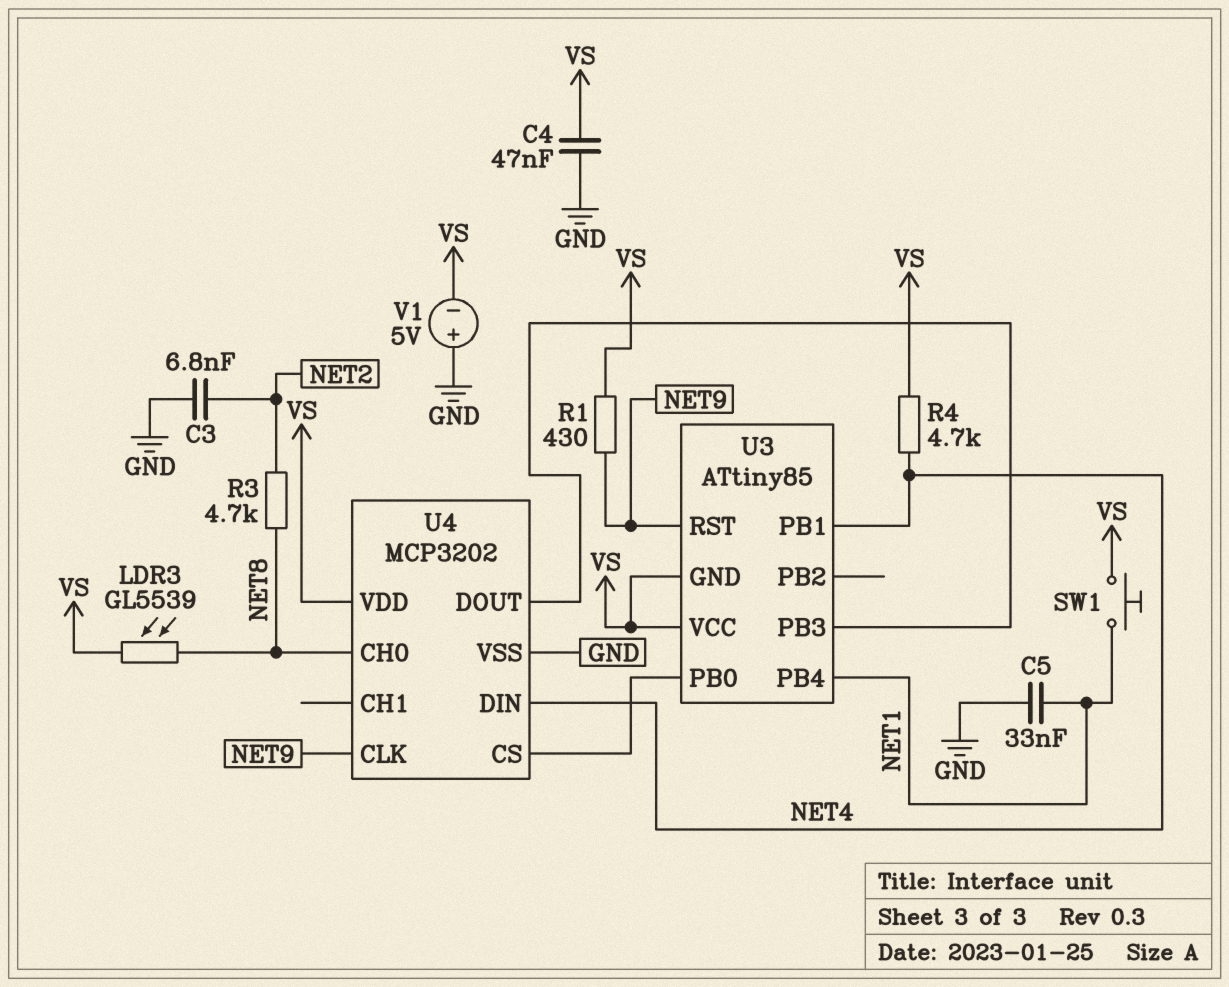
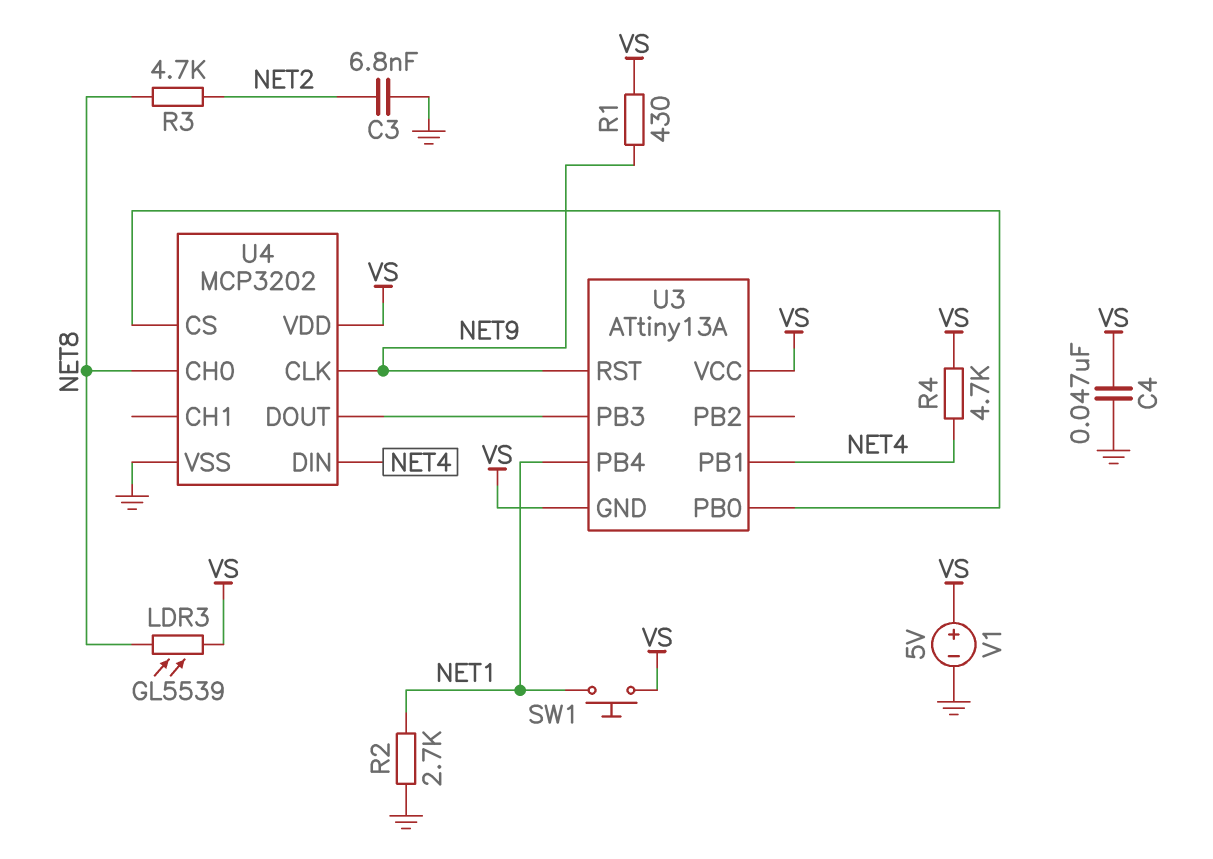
C5: 33nF (GND, NET1) -> none
R2: none -> 2.7k (GND, NET1)
U3: ATtiny85 -> ATtiny13A
V1: 5V (plus GND, minus VS) -> 5V (plus VS, minus GND)

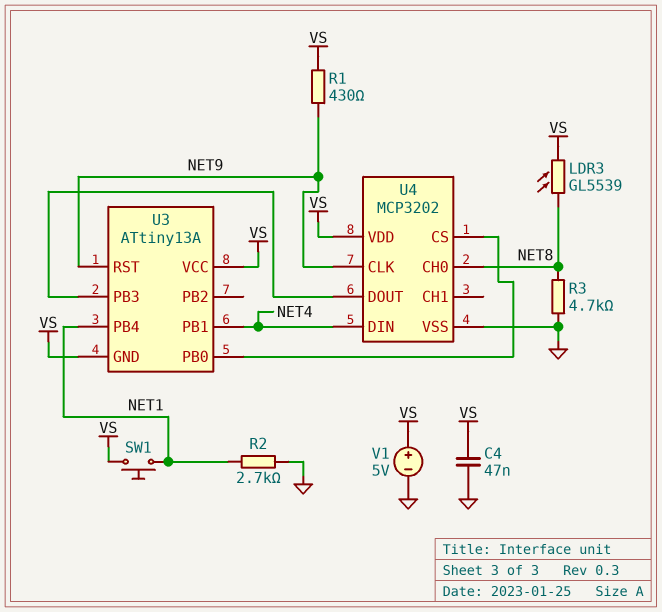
C3: 6.8nF (GND, NET2) -> none
R3: 4.7k (NET2, NET8) -> 4.7k (GND, NET8)
R4: 4.7k (NET4, VS) -> none

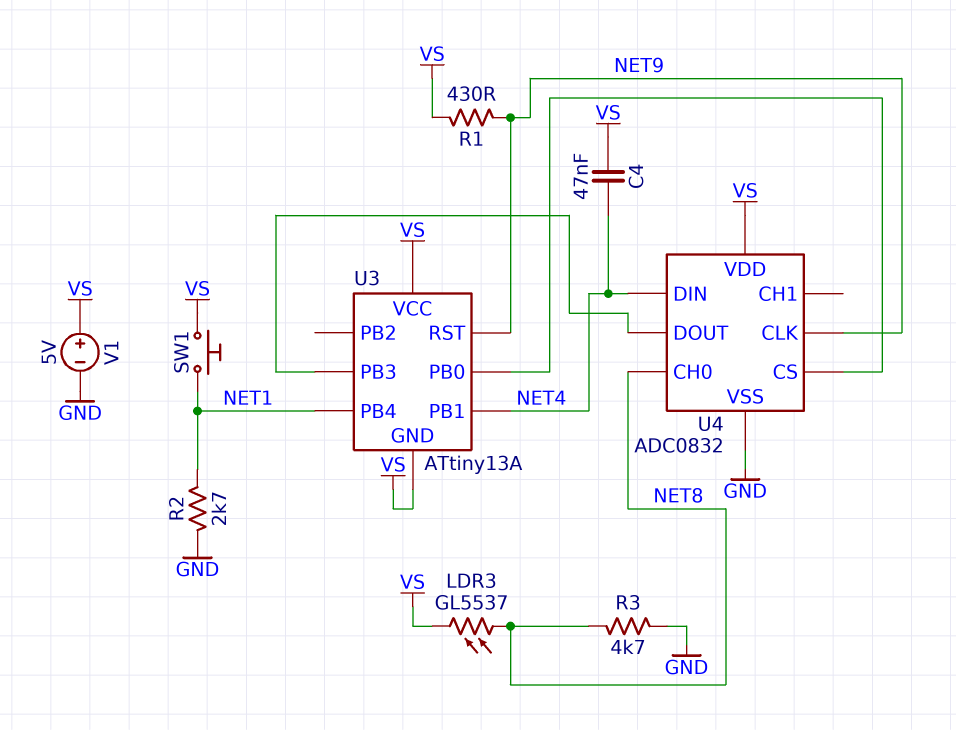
C4: 47nF (GND, VS) -> 47nF (NET4, VS)
LDR3: GL5539 (NET8, VS) -> GL5537 (NET8, VS)
U4: MCP3202 -> ADC0832

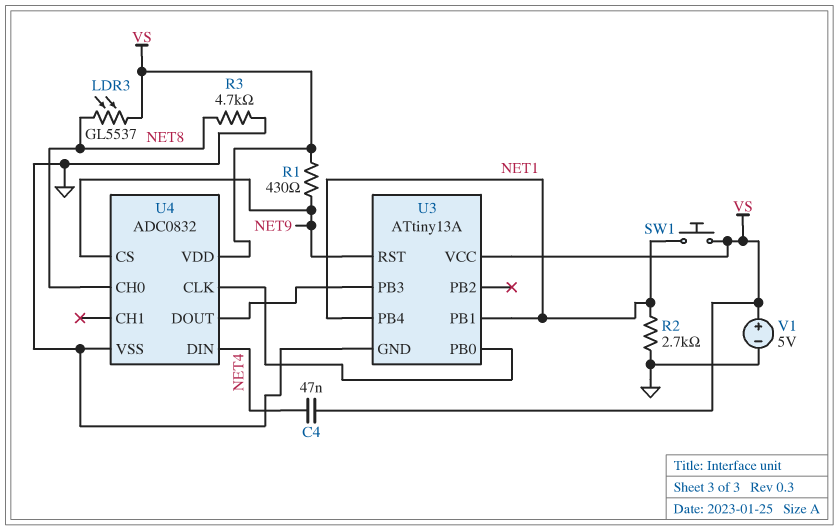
U3 pin GND: VS -> GND
U3 pin PB1: NET4 -> NET1
U4 pin CLK: NET9 -> U3/PB0
U4 pin CS: U3/PB0 -> NET9

